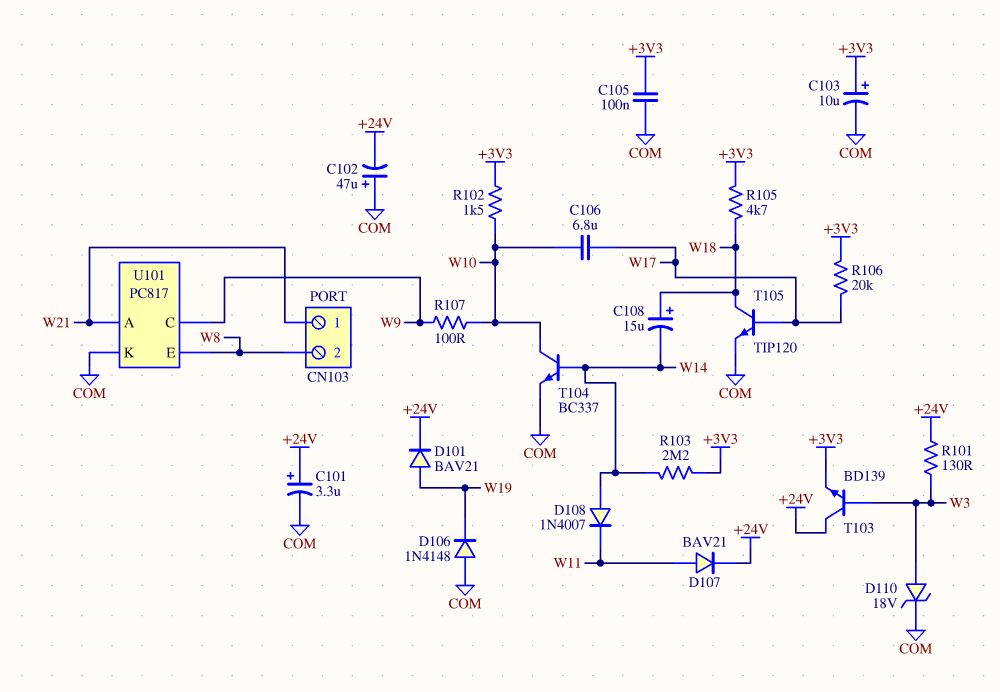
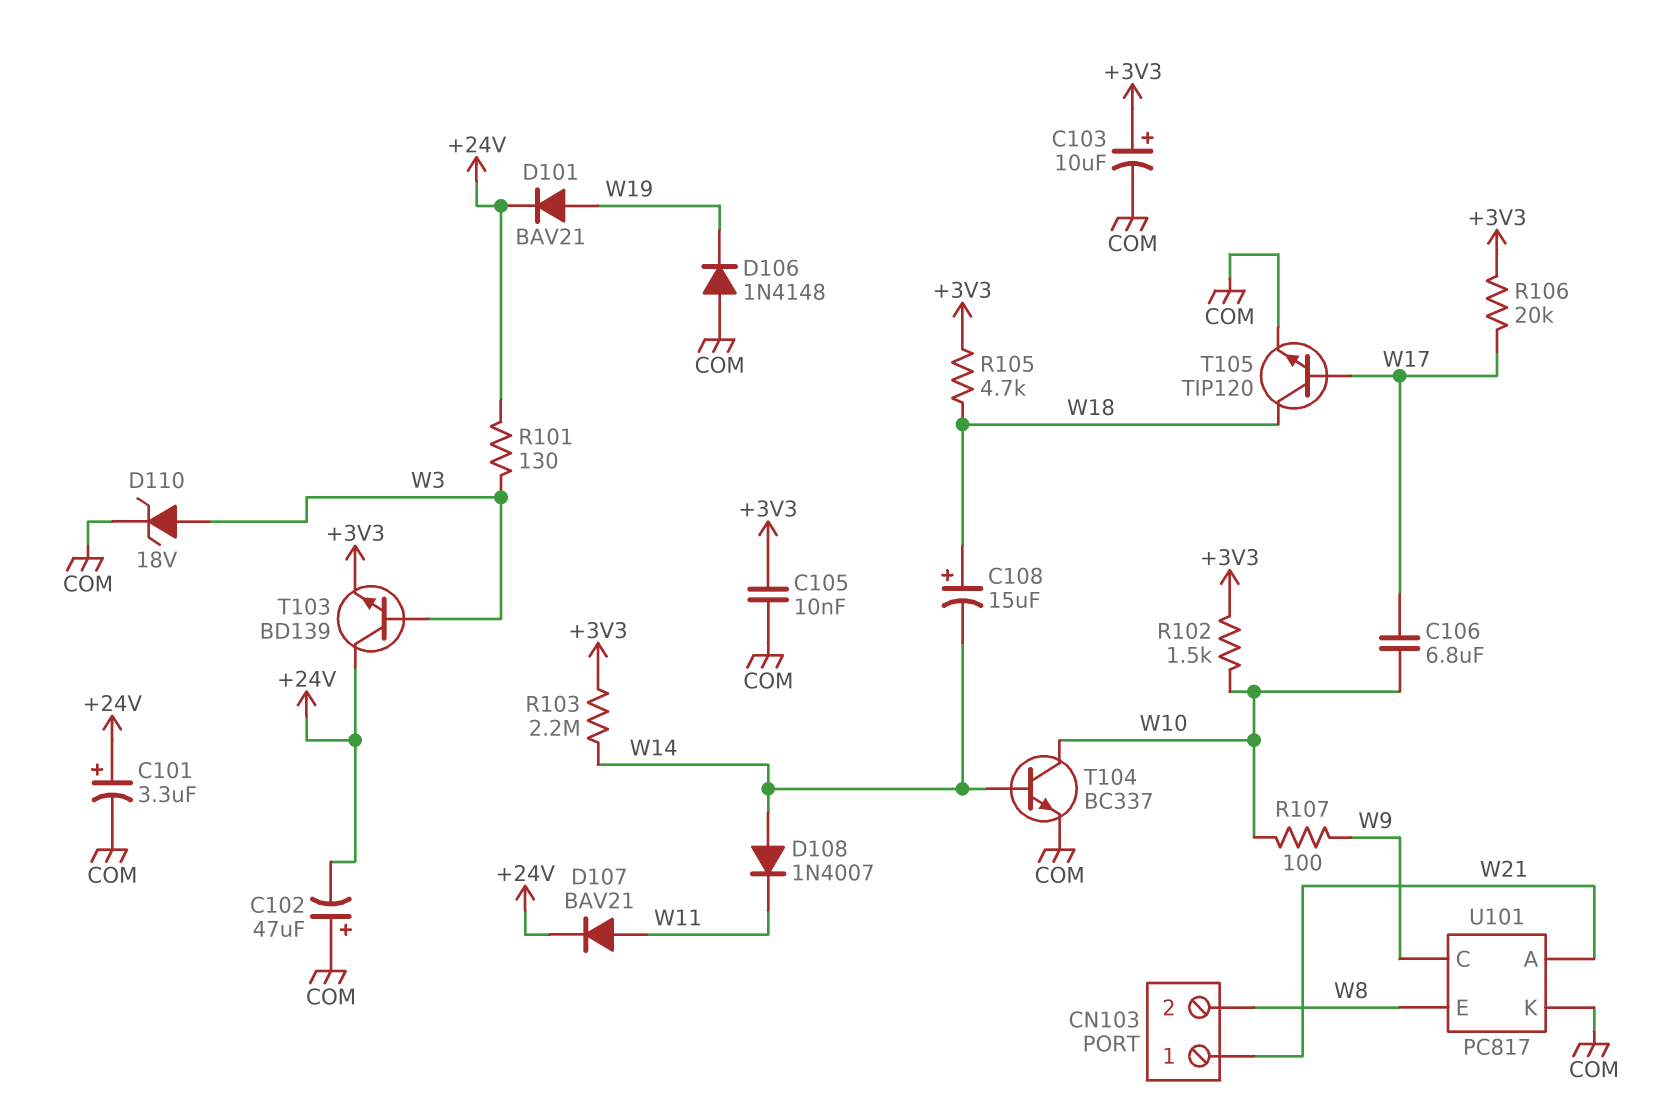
C105: 100nF (+3V3, COM) -> 10nF (+3V3, COM)

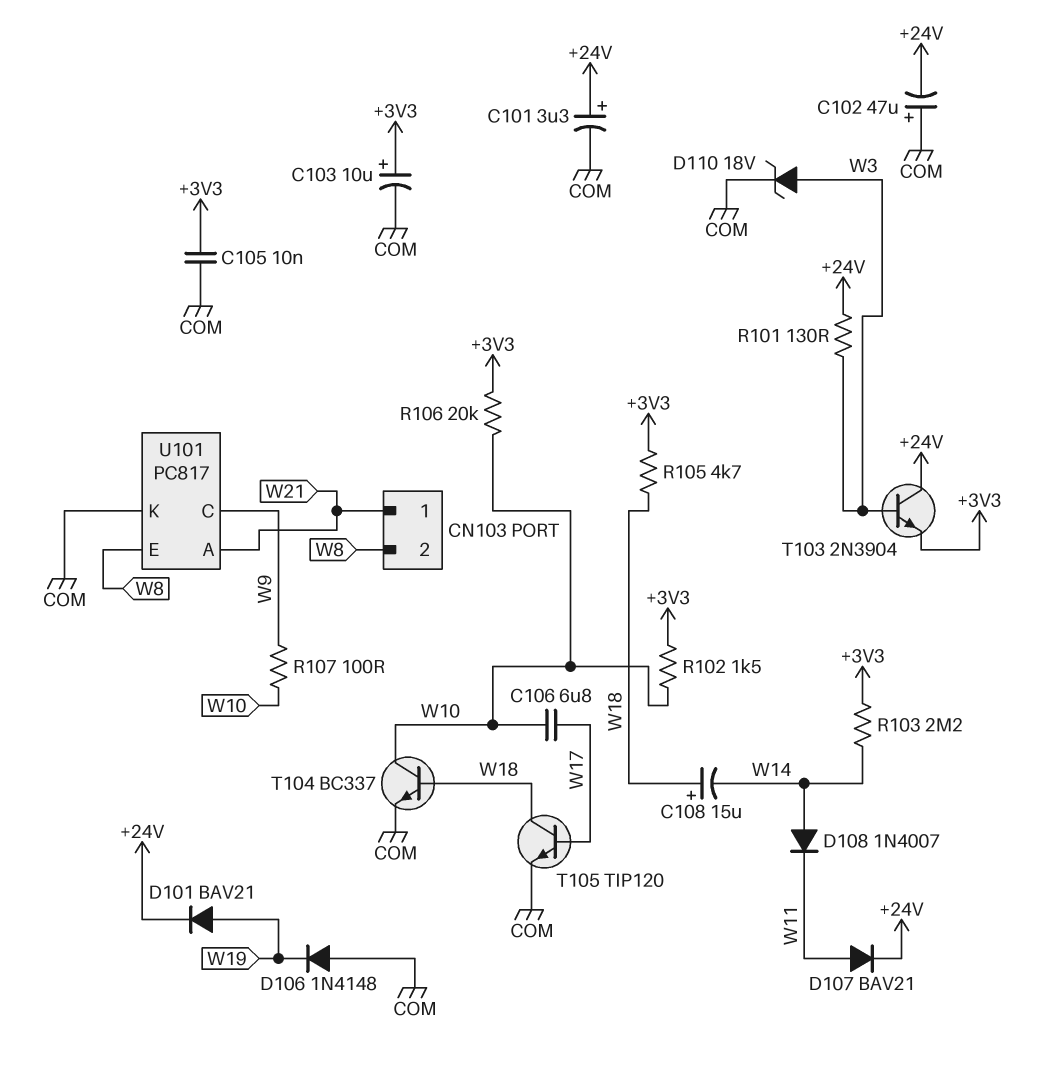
R106: 20k (+3V3, W17) -> 20k (+3V3, W10)
T103: NPN BD139 (B W3, C +24V, E +3V3) -> NPN 2N3904 (B W3, C +24V, E +3V3)
T104: NPN BC337 (B W14, C W10, E COM) -> NPN BC337 (B W18, C W10, E COM)

